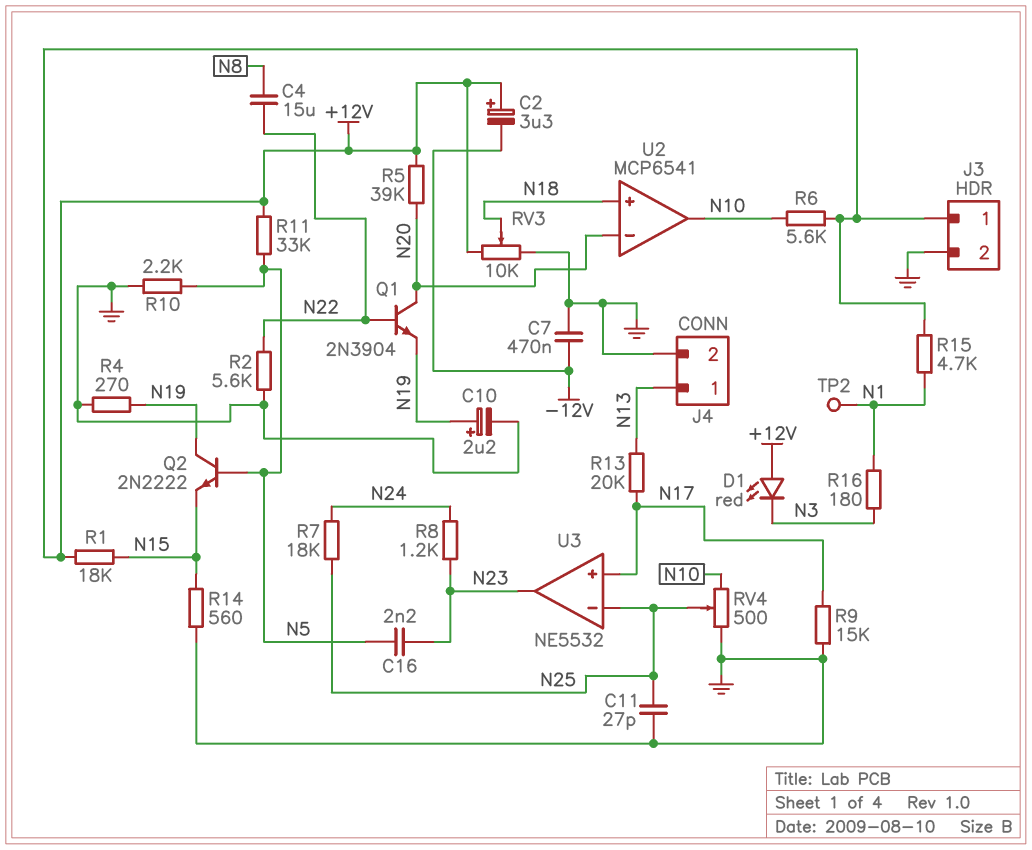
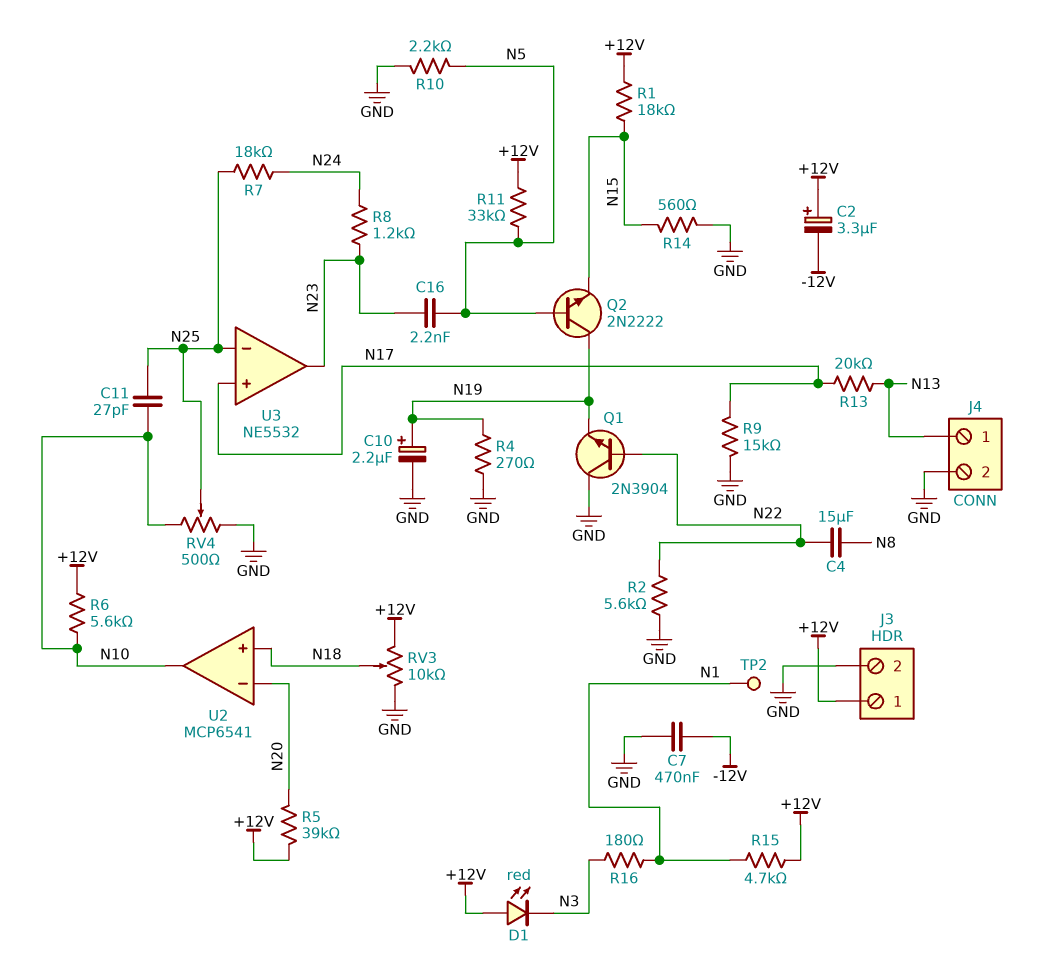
C11: 27pF (GND, N25) -> 27pF (N10, N25)
Q1: NPN 2N3904 (B N22, C N20, E N19) -> NPN 2N3904 (B N22, C GND, E N19)

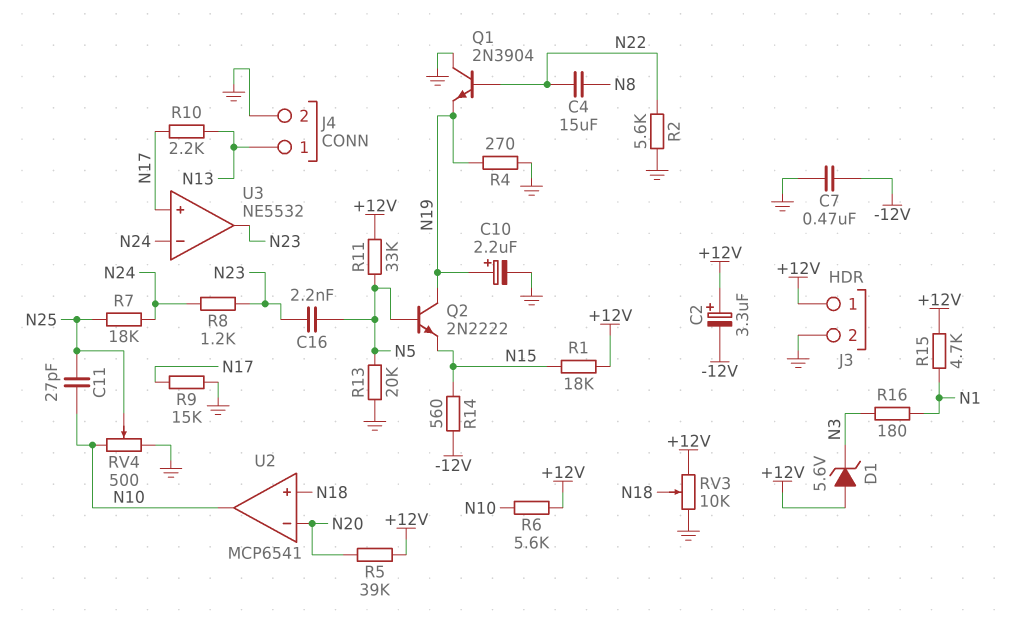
D1: LED red (A +12V, K N3) -> zener 5.6V (A +12V, K N3)
R10: 2.2k (GND, N5) -> 2.2k (N13, N17)
R13: 20k (N13, N17) -> 20k (GND, N5)
R14: 560 (GND, N15) -> 560 (-12V, N15)
TP2: test point (N1) -> none
U3 pin in-: N25 -> N24

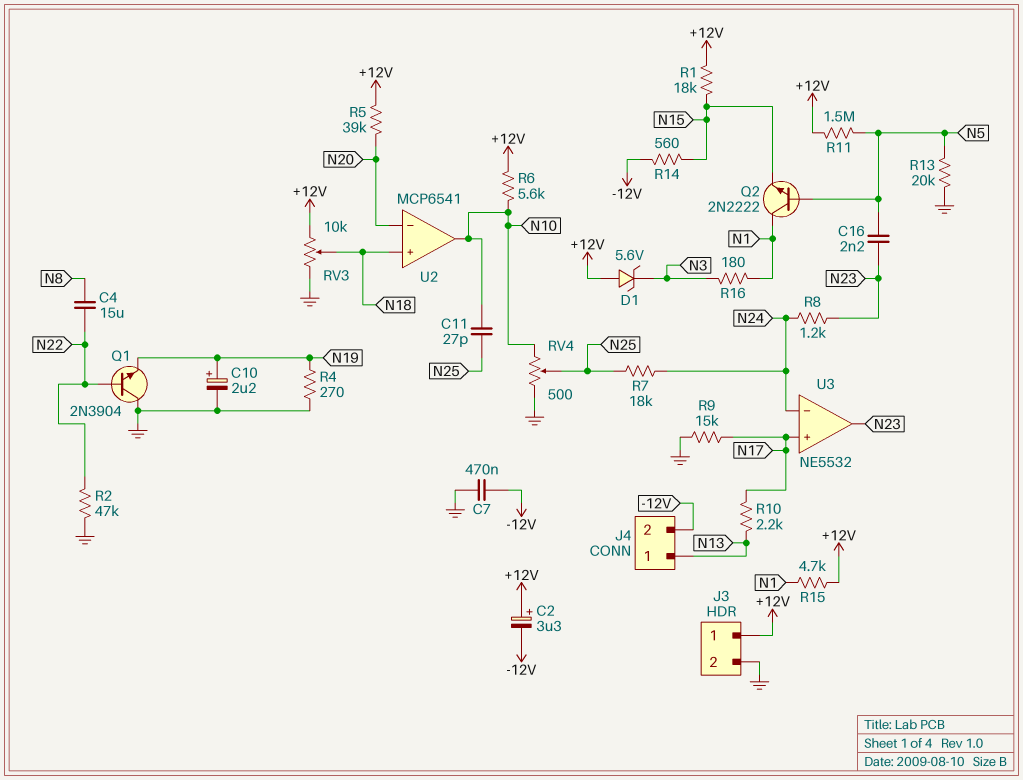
J4 pin 2: GND -> -12V
Q2: NPN 2N2222 (B N5, C N19, E N15) -> NPN 2N2222 (B N5, C N1, E N15)
R2: 5.6k (GND, N22) -> 47k (GND, N22)
R11: 33k (+12V, N5) -> 1.5M (+12V, N5)

